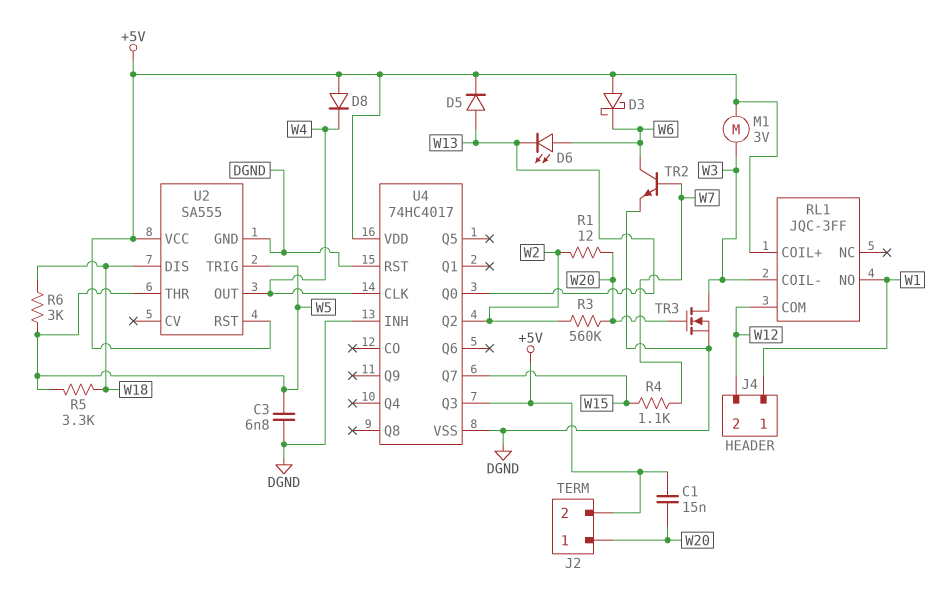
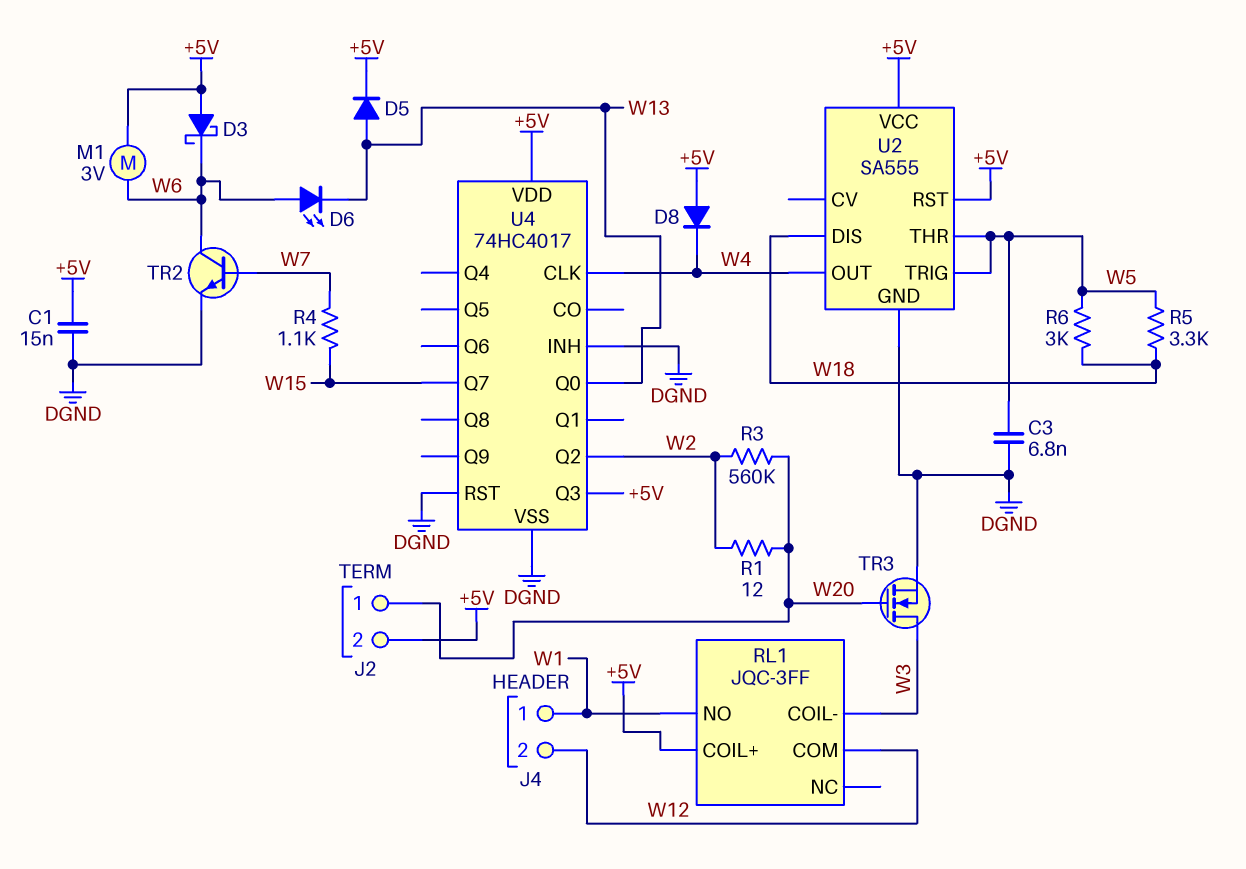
C1: 15nF (+5V, W20) -> 15nF (+5V, DGND)
M1: motor 3V (+5V, W3) -> motor 3V (+5V, W6)

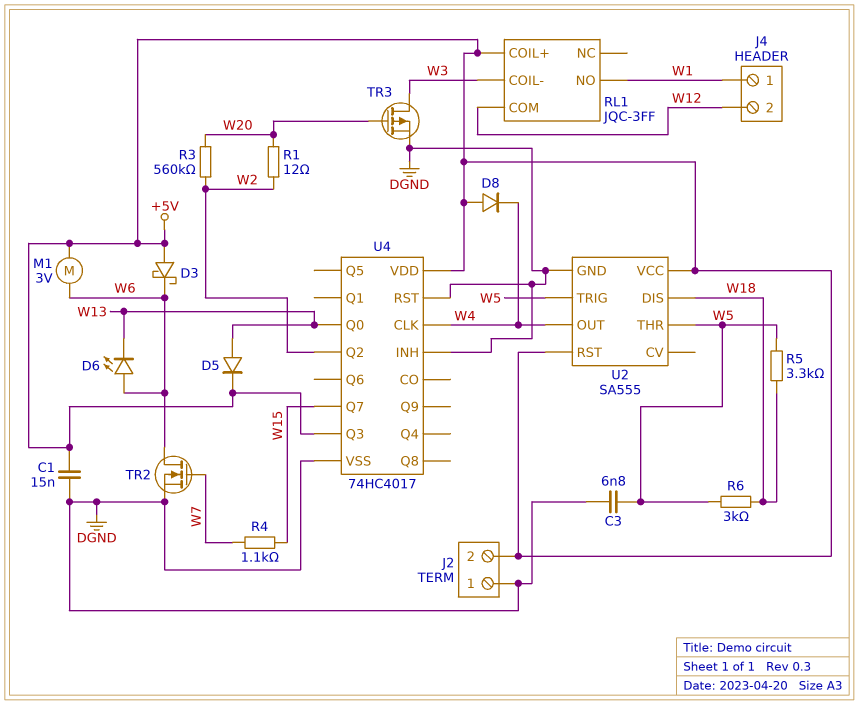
J2 pin 1: W20 -> DGND
TR2: NPN (B W7, C W6, E DGND) -> NMOS (G W7, D W6, S DGND)
TR3: NMOS (G W20, D W3, S DGND) -> PMOS (G W20, D W3, S DGND)

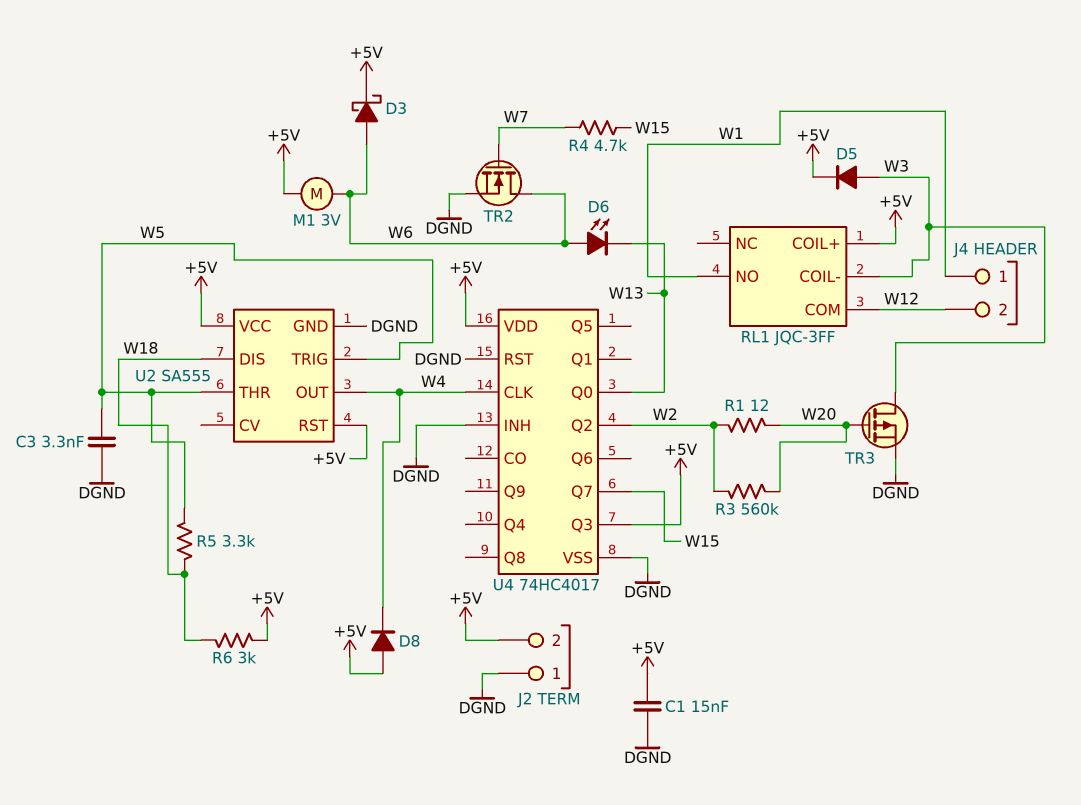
C3: 6.8nF (DGND, W5) -> 3.3nF (DGND, W5)
D3: schottky (A +5V, K W6) -> schottky (A W6, K +5V)
D5: diode (A W13, K +5V) -> diode (A W3, K +5V)
R4: 1.1k (W7, W15) -> 4.7k (W7, W15)
R6: 3k (W5, W18) -> 3k (+5V, W18)

